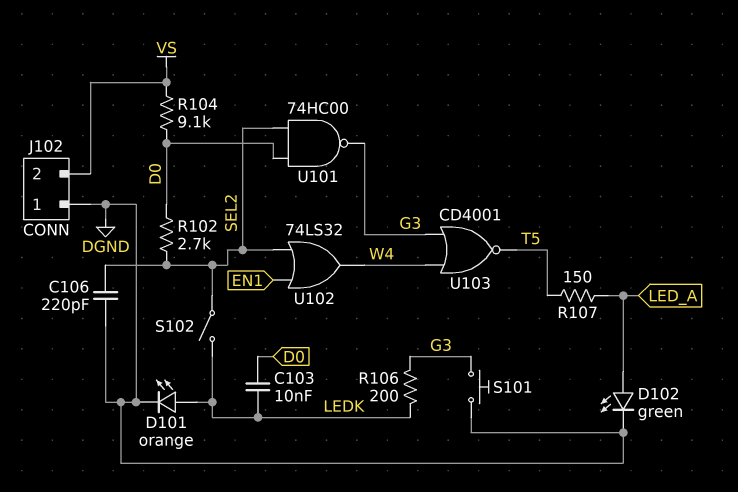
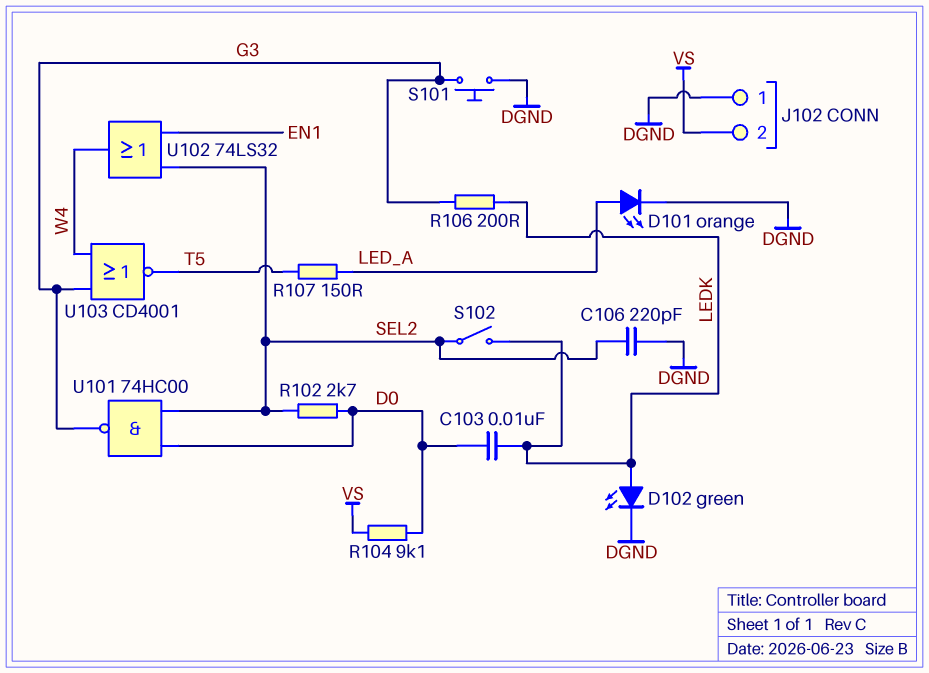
D101: LED orange (A LEDK, K DGND) -> LED orange (A LED_A, K DGND)
D102: LED green (A LED_A, K DGND) -> LED green (A LEDK, K DGND)

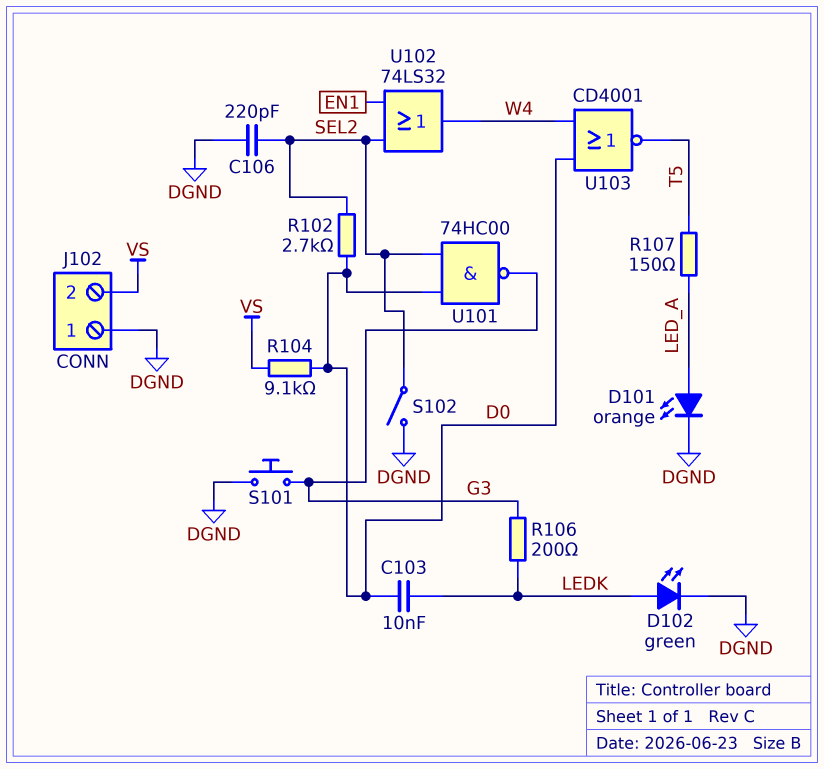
S102: switch (LEDK, SEL2) -> switch (DGND, SEL2)
U103: NOR CD4001 (in G3, in W4, out T5) -> NOR CD4001 (in D0, in W4, out T5)

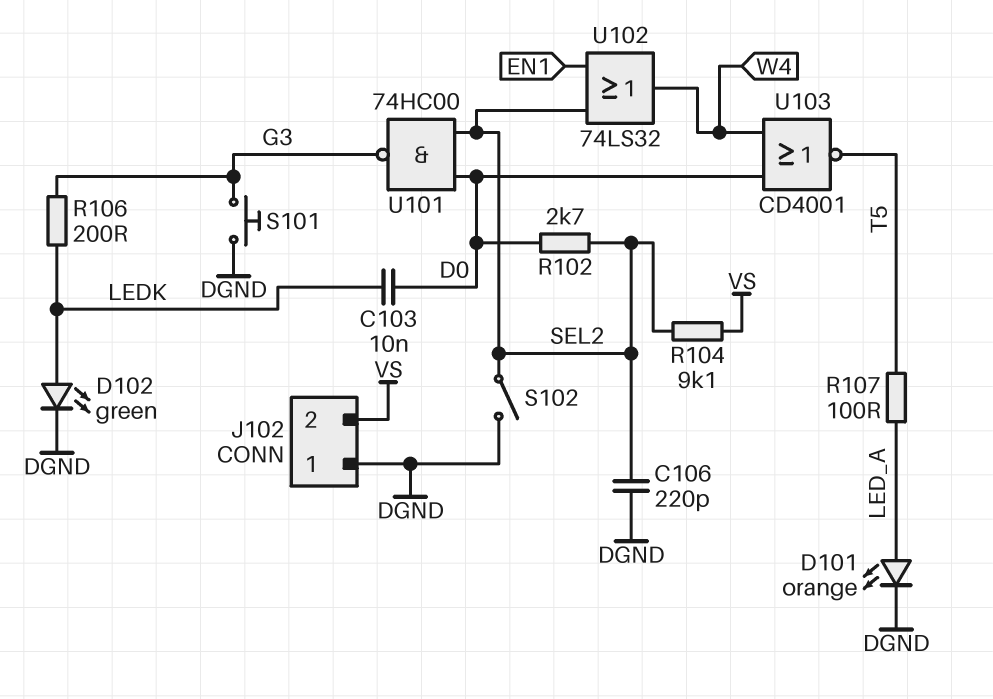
R104: 9.1k (D0, VS) -> 9.1k (SEL2, VS)
R107: 150 (LED_A, T5) -> 100 (LED_A, T5)

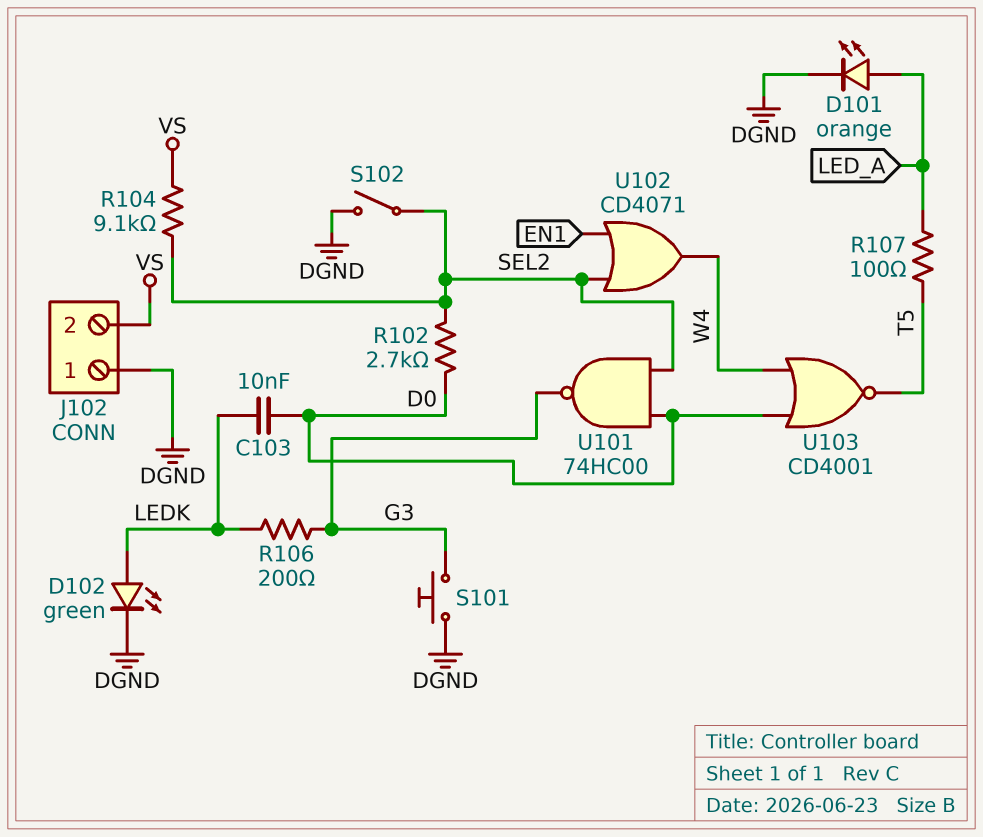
C106: 220pF (DGND, SEL2) -> none
U102: OR 74LS32 (in EN1, in SEL2, out W4) -> OR CD4071 (in EN1, in SEL2, out W4)

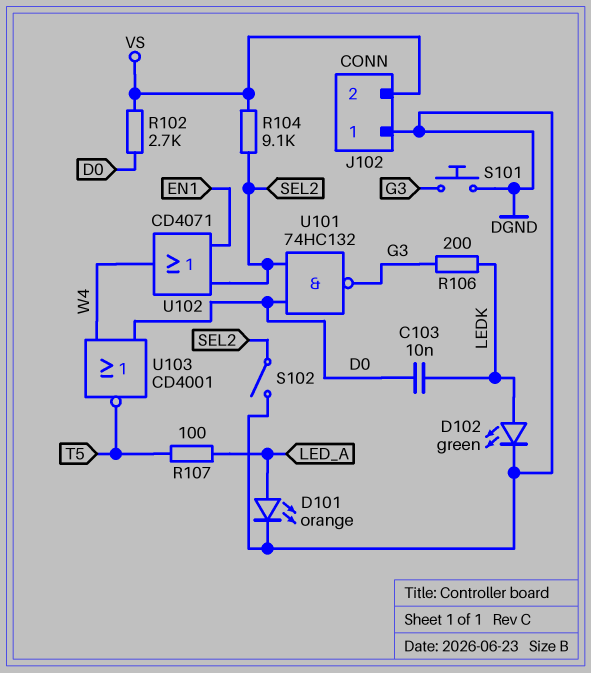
R102: 2.7k (D0, SEL2) -> 2.7k (D0, VS)
U101: NAND 74HC00 (in D0, in SEL2, out G3) -> NAND 74HC132 (in D0, in SEL2, out G3)

